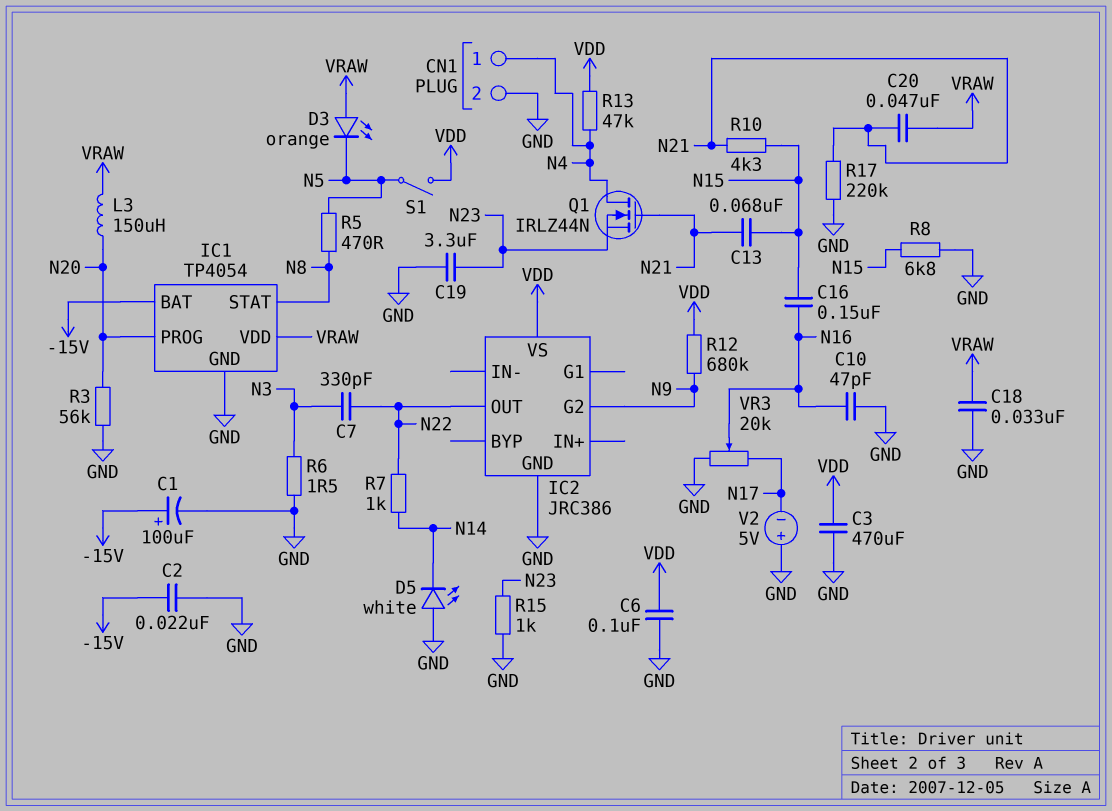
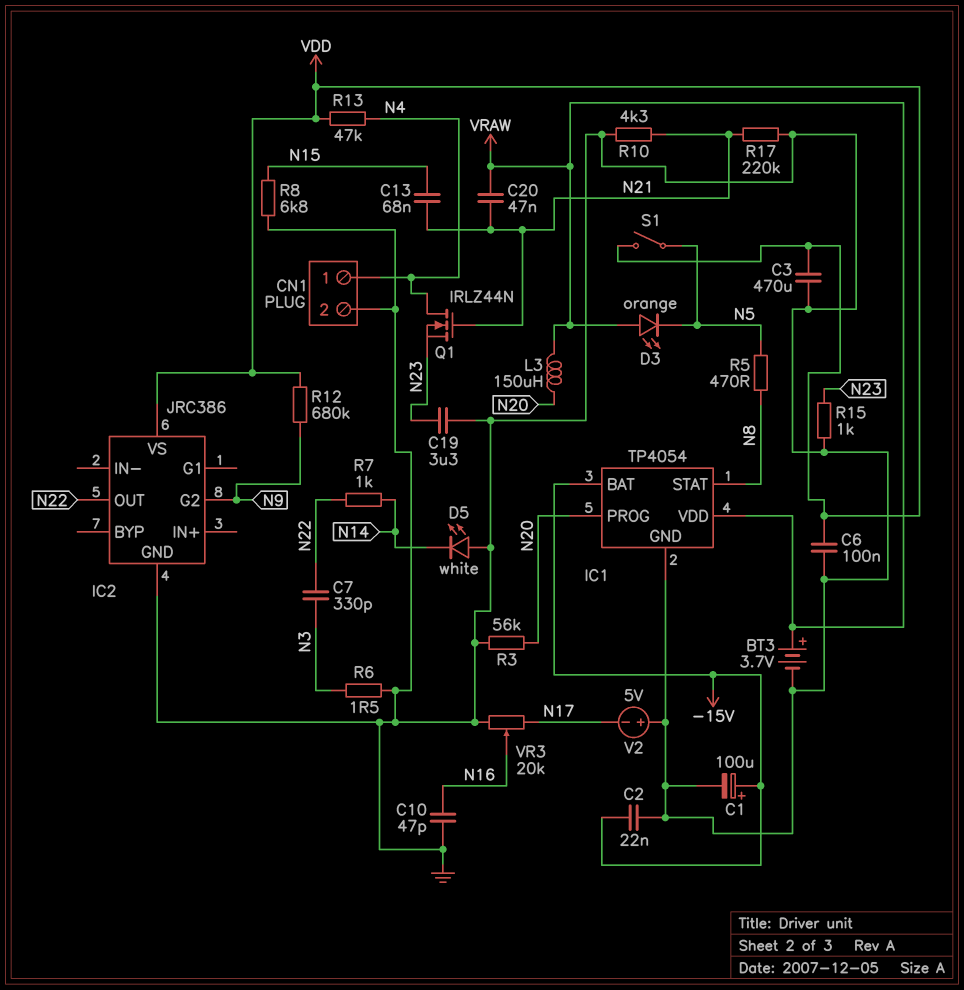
BT3: none -> 3.7V (plus VRAW, minus GND)
C16: 150nF (N15, N16) -> none
C18: 33nF (GND, VRAW) -> none
R10: 4.3k (N15, N21) -> 4.3k (GND, N21)

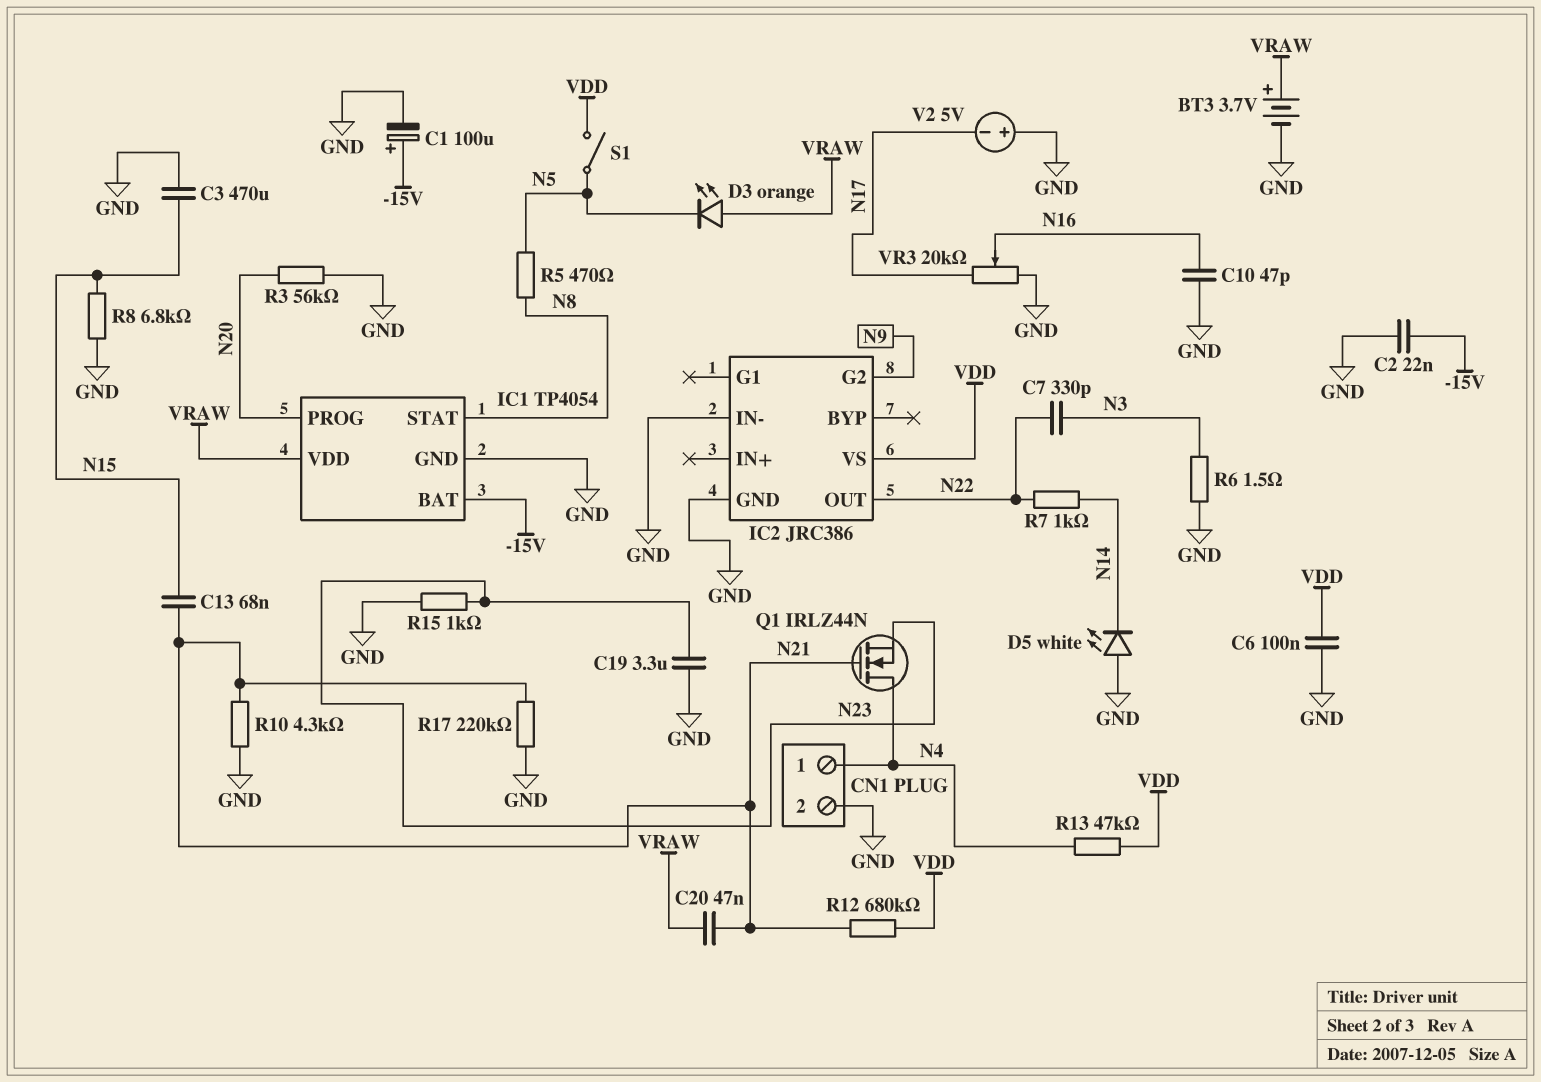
C3: 470uF (GND, VDD) -> 470uF (GND, N15)
IC2 pin IN-: none -> GND
L3: 150uH (N20, VRAW) -> none
R12: 680k (N9, VDD) -> 680k (N21, VDD)

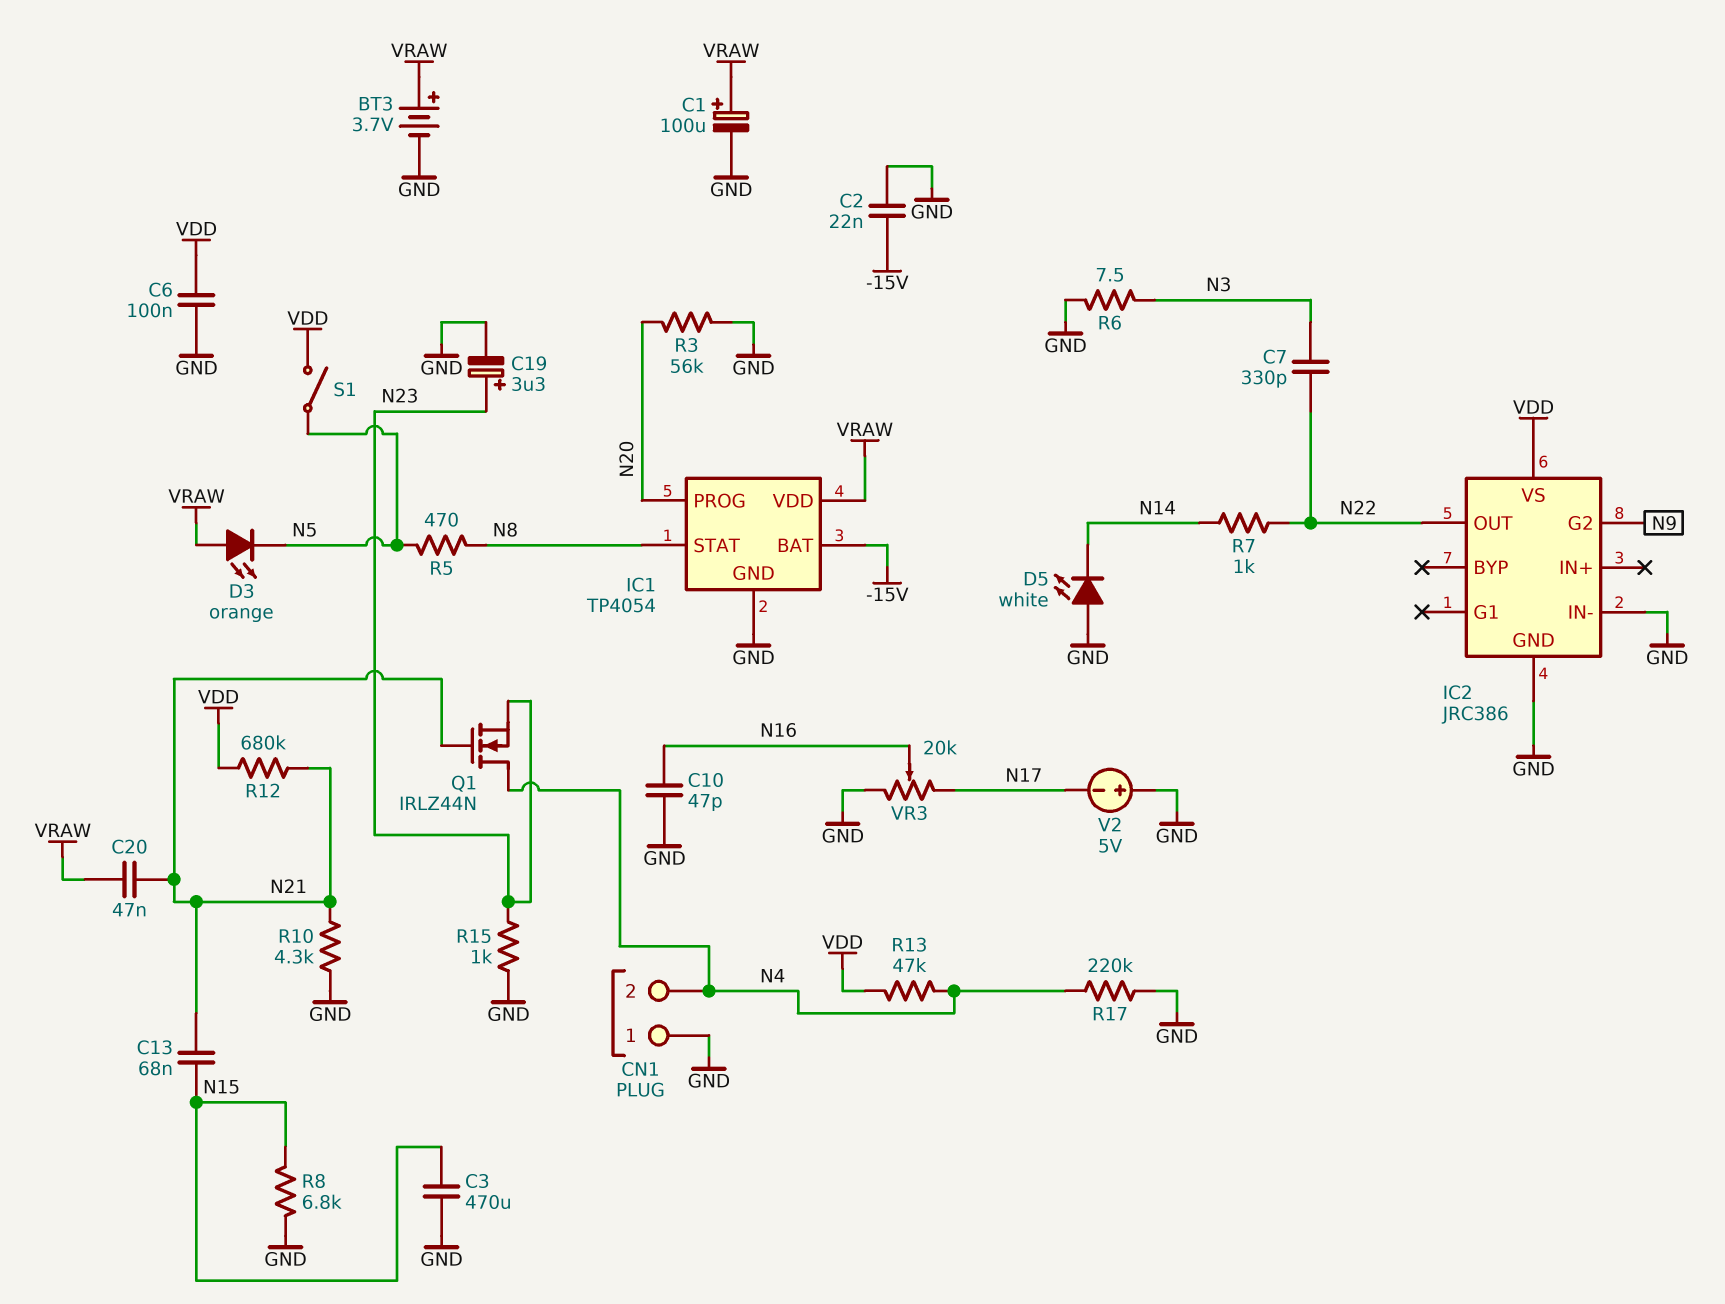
C1: 100uF (plus -15V, minus GND) -> 100uF (plus VRAW, minus GND)
C19: 3.3uF (GND, N23) -> 3.3uF (plus N23, minus GND)
CN1 pin 1: N4 -> GND
CN1 pin 2: GND -> N4
R6: 1.5 (GND, N3) -> 7.5 (GND, N3)
R17: 220k (GND, N21) -> 220k (GND, N4)

